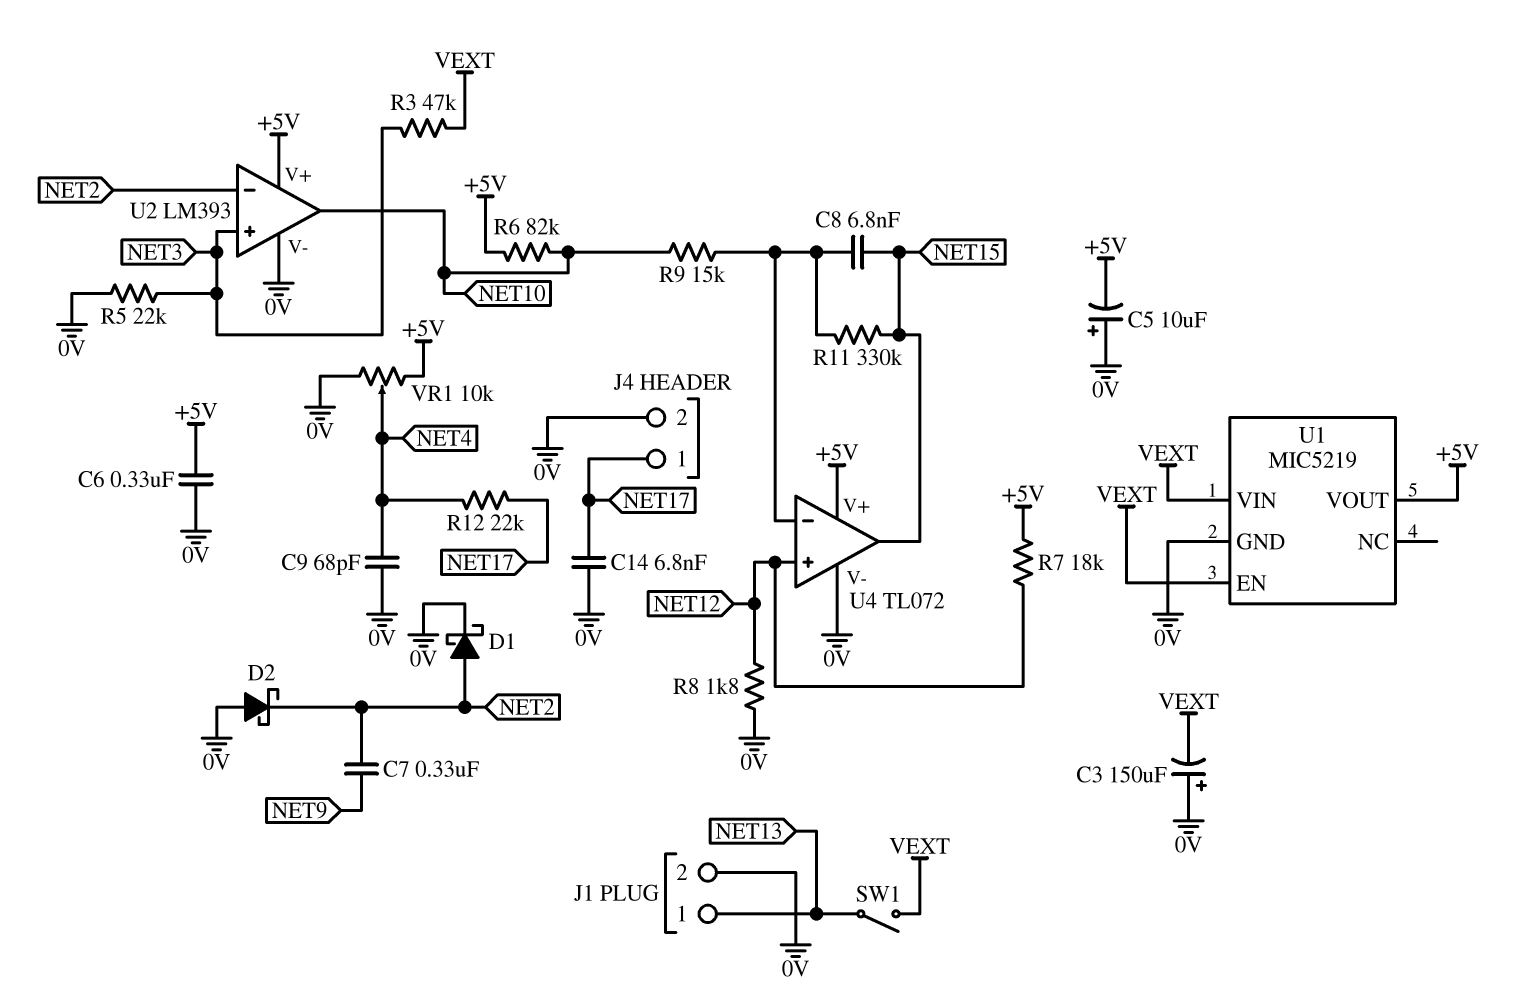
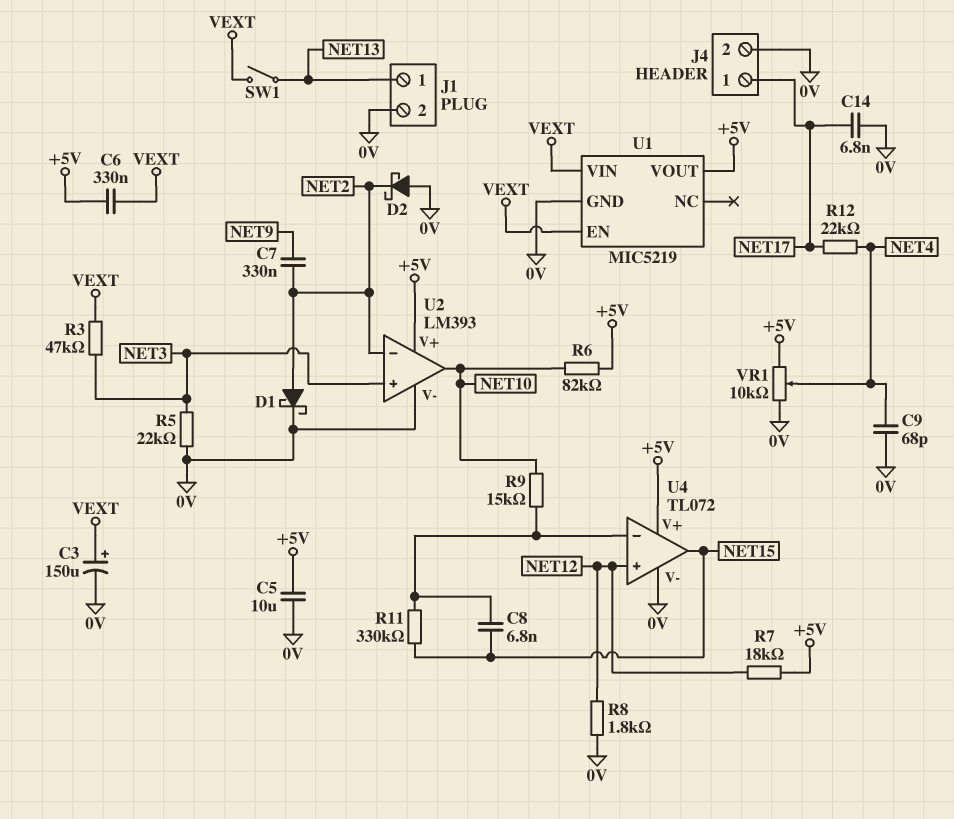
C3: 150uF (plus 0V, minus VEXT) -> 150uF (plus VEXT, minus 0V)
C5: 10uF (plus 0V, minus +5V) -> 10uF (+5V, 0V)
C6: 330nF (+5V, 0V) -> 330nF (+5V, VEXT)

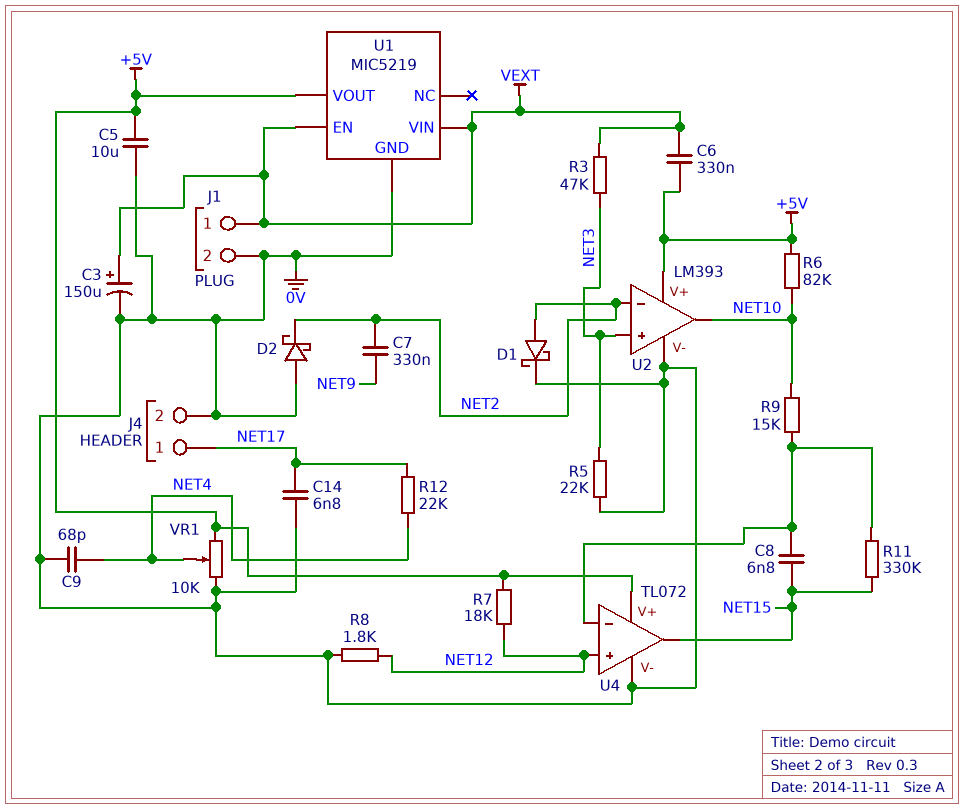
J1 pin 1: NET13 -> VEXT
SW1: switch (NET13, VEXT) -> none

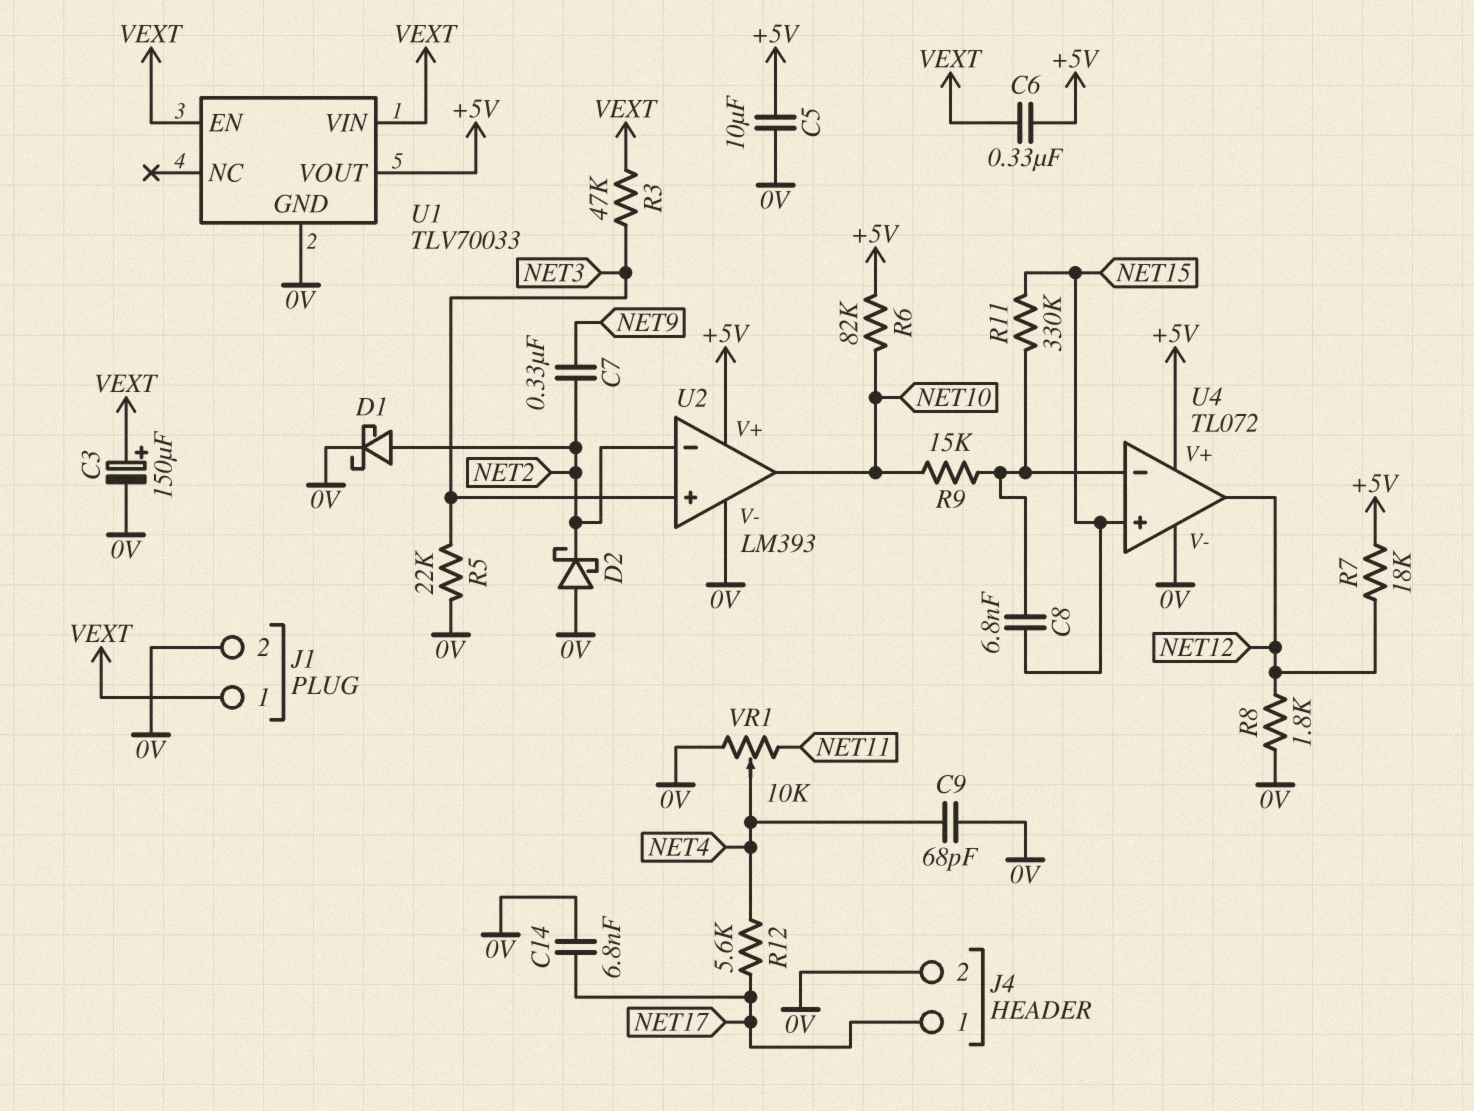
R12: 22k (NET4, NET17) -> 5.6k (NET4, NET17)
U1: MIC5219 -> TLV70033
U4 pin in+: NET12 -> NET15
U4 pin out: NET15 -> NET12
VR1: 10k (+5V, 0V, wiper NET4) -> 10k (0V, NET11, wiper NET4)

